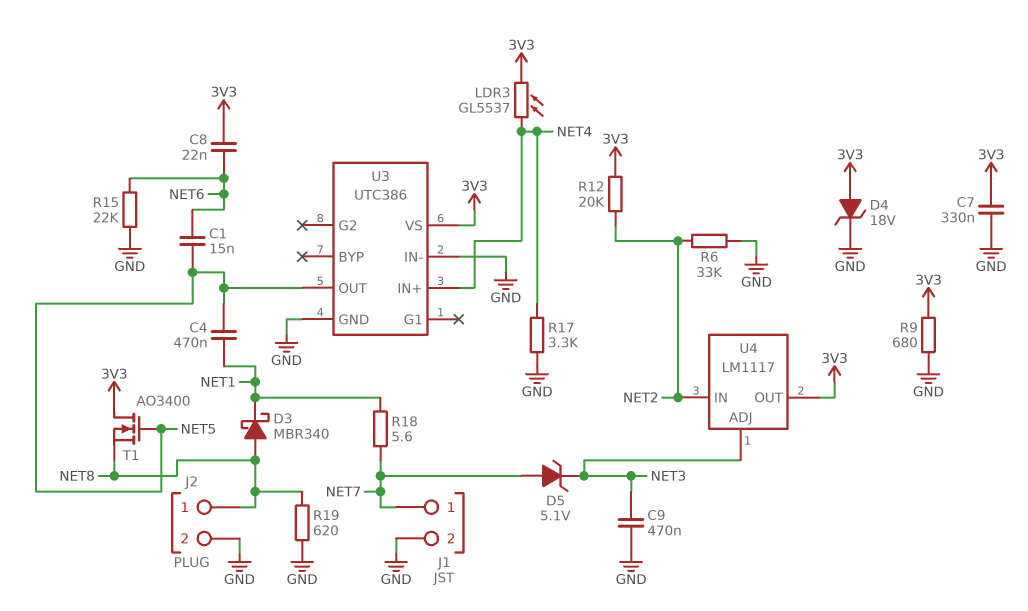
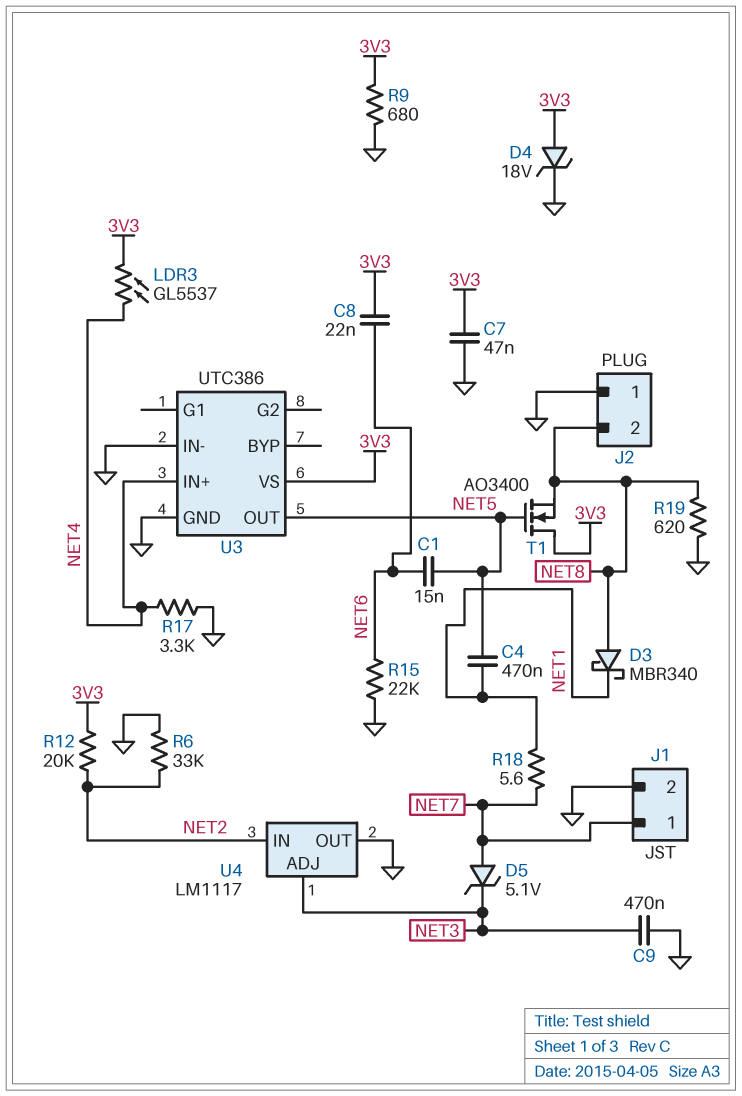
C7: 330nF (3V3, GND) -> 47nF (3V3, GND)
J2 pin 1: NET8 -> GND
J2 pin 2: GND -> NET8
U4 pin OUT: 3V3 -> GND

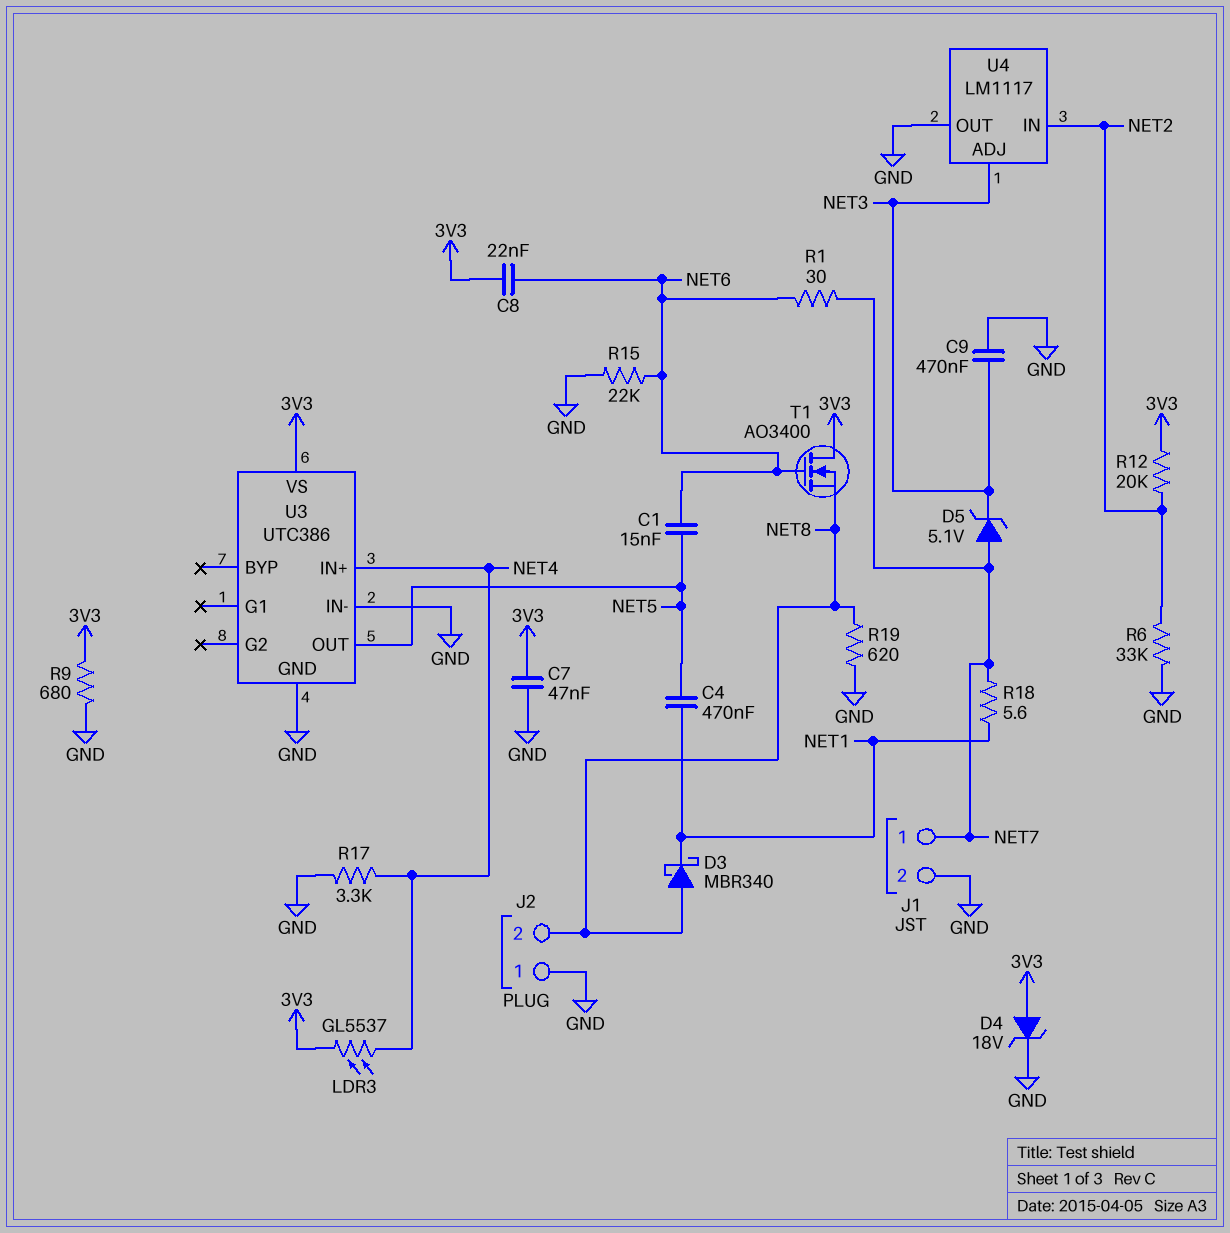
R1: none -> 30 (NET6, NET7)
T1: NMOS AO3400 (G NET5, D 3V3, S NET8) -> NMOS AO3400 (G NET6, D 3V3, S NET8)

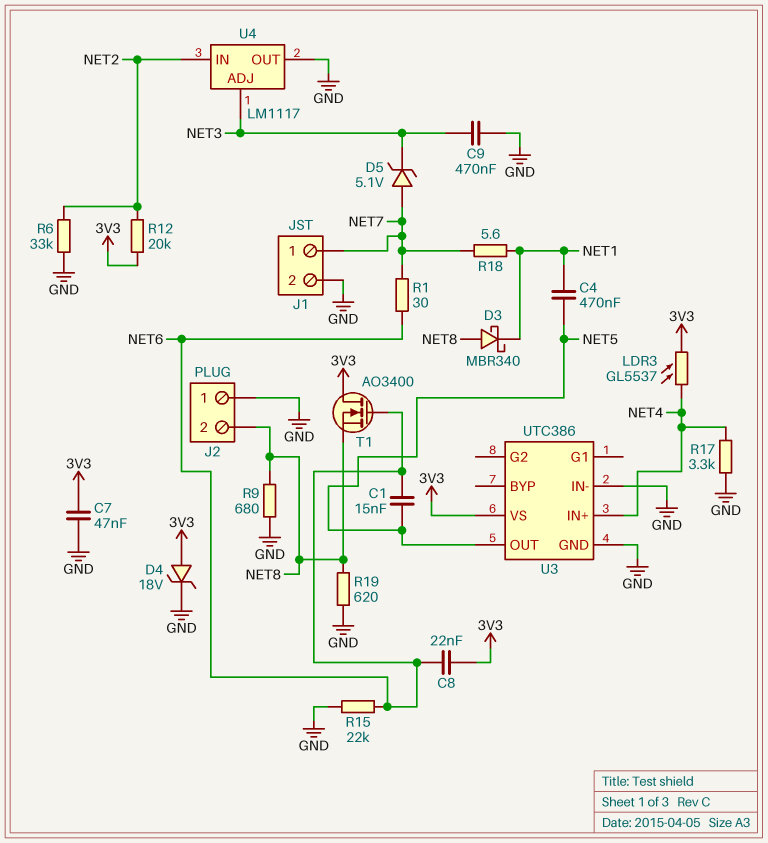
R9: 680 (3V3, GND) -> 680 (GND, NET8)

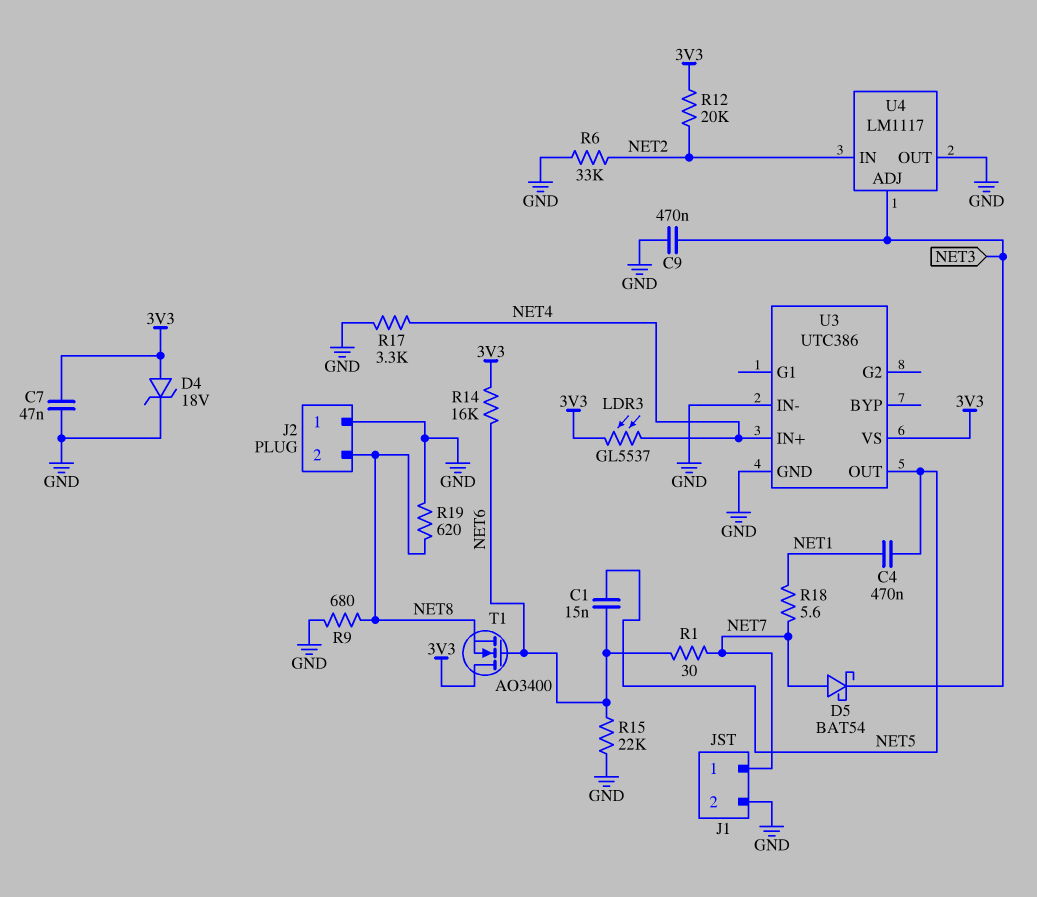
C8: 22nF (3V3, NET6) -> none
D3: schottky MBR340 (A NET8, K NET1) -> none
D5: zener 5.1V (A NET7, K NET3) -> schottky BAT54 (A NET7, K NET3)
R14: none -> 16k (3V3, NET6)

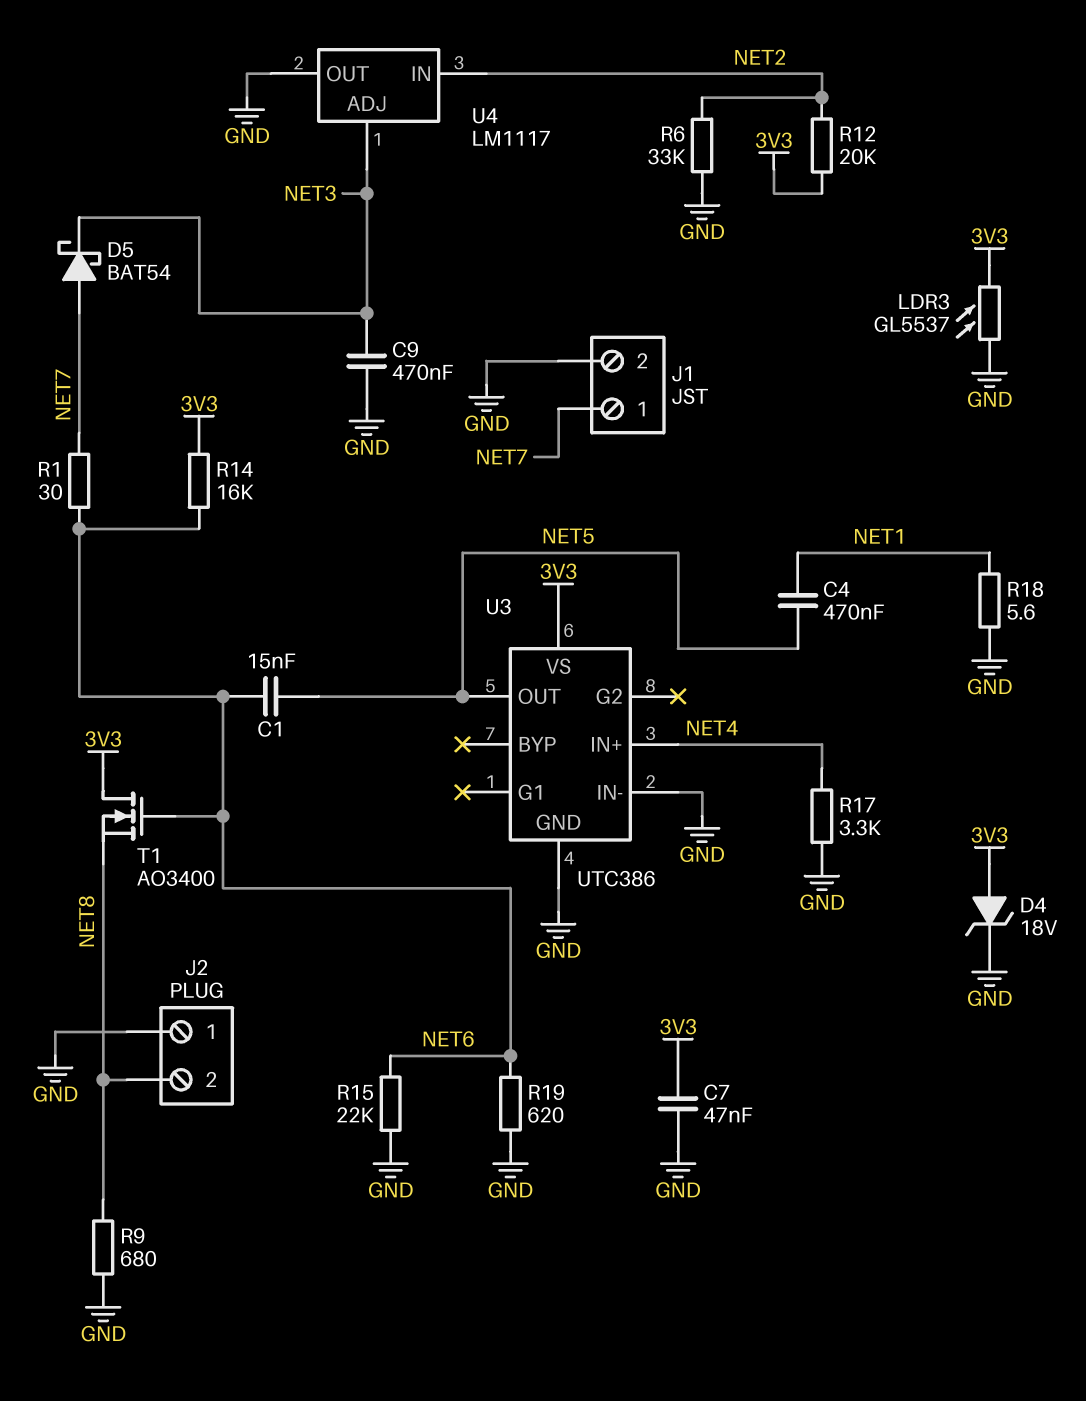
LDR3: GL5537 (3V3, NET4) -> GL5537 (3V3, GND)
R18: 5.6 (NET1, NET7) -> 5.6 (GND, NET1)
R19: 620 (GND, NET8) -> 620 (GND, NET6)

